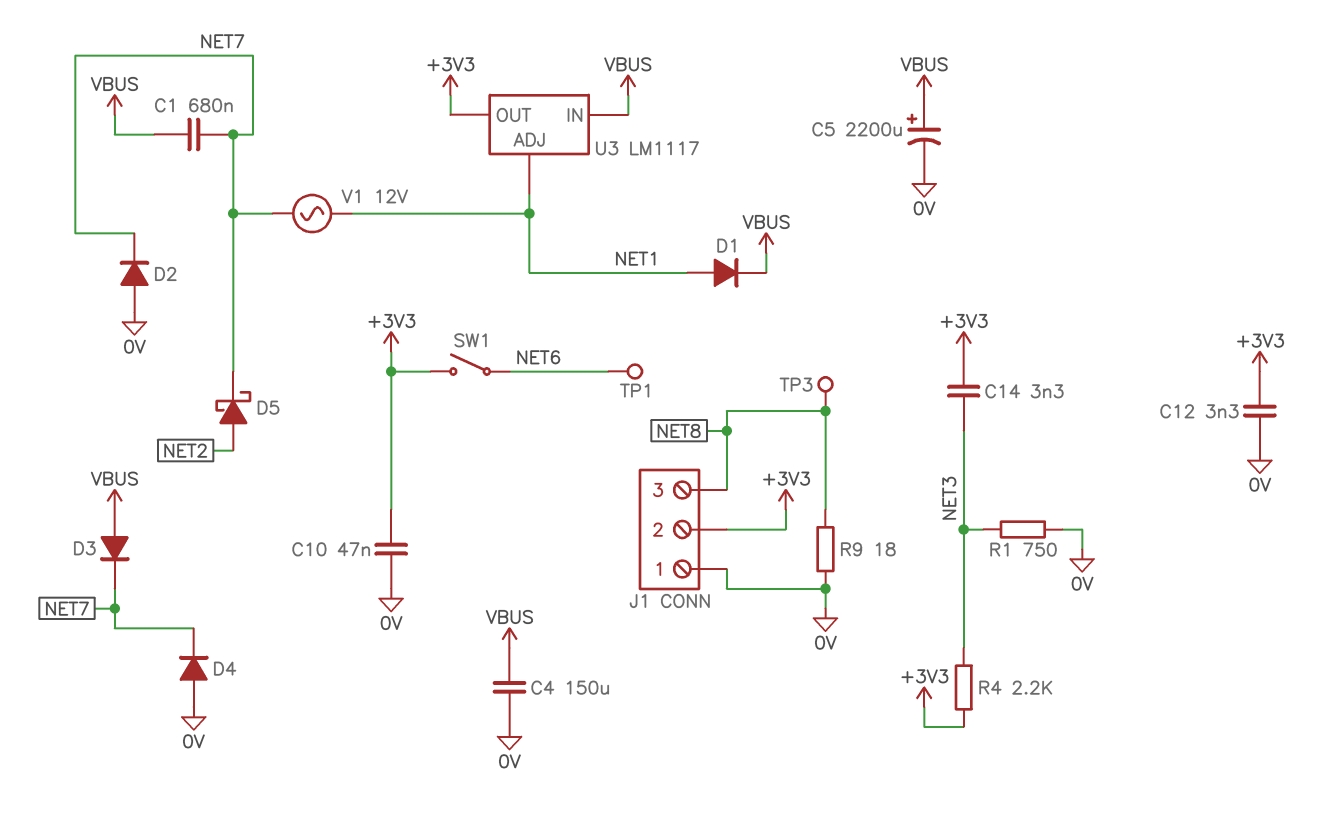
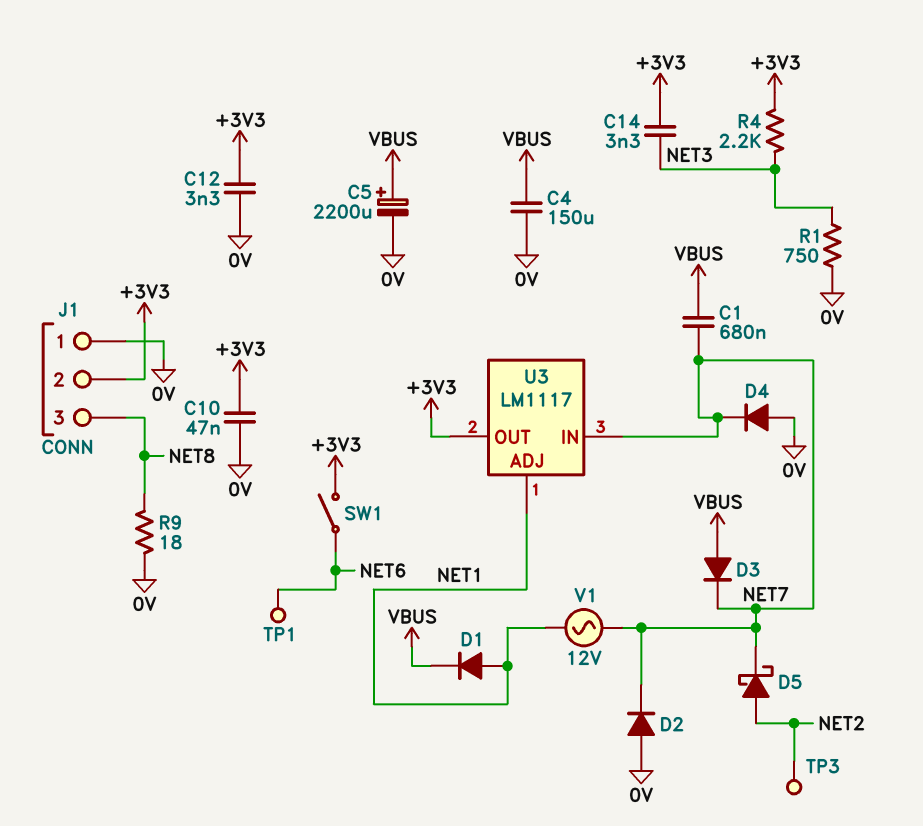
TP3: test point (NET8) -> test point (NET2)
U3 pin IN: VBUS -> NET7

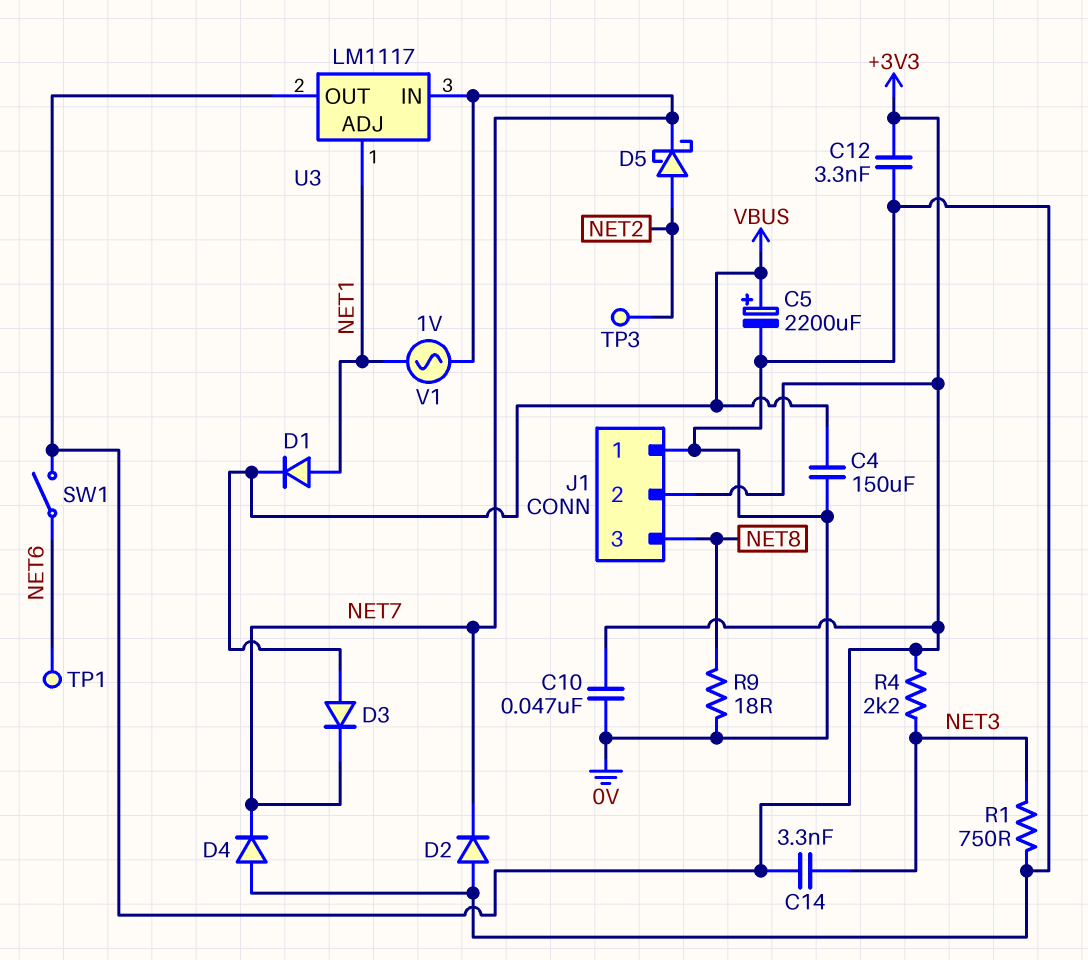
C1: 680nF (NET7, VBUS) -> none
V1: AC 12V (NET1, NET7) -> AC 1V (NET1, NET7)

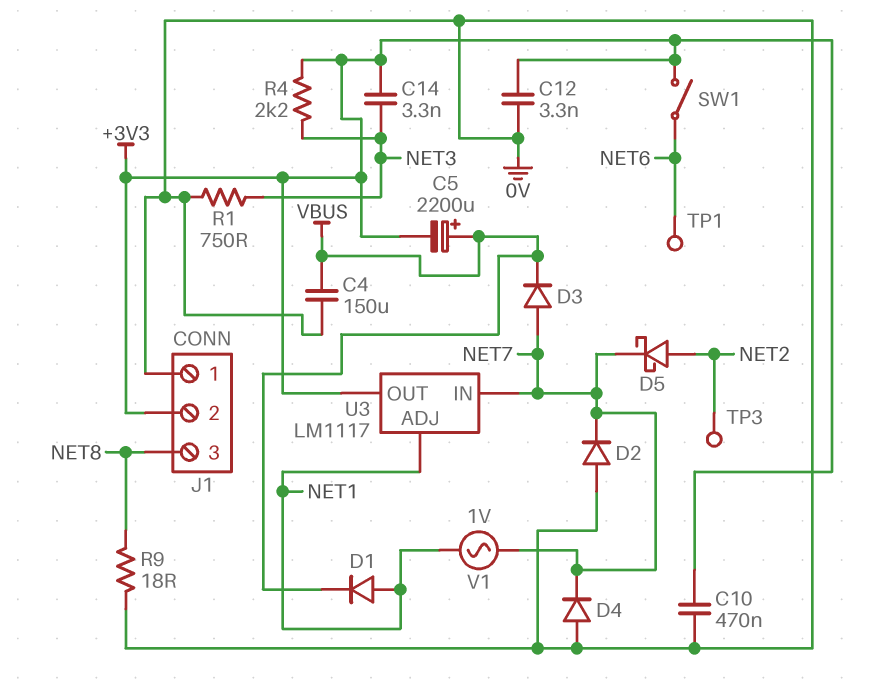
C5: 2200uF (plus VBUS, minus 0V) -> 2200uF (plus VBUS, minus +3V3)
C10: 47nF (+3V3, 0V) -> 470nF (+3V3, 0V)
D3: diode (A VBUS, K NET7) -> diode (A NET7, K VBUS)

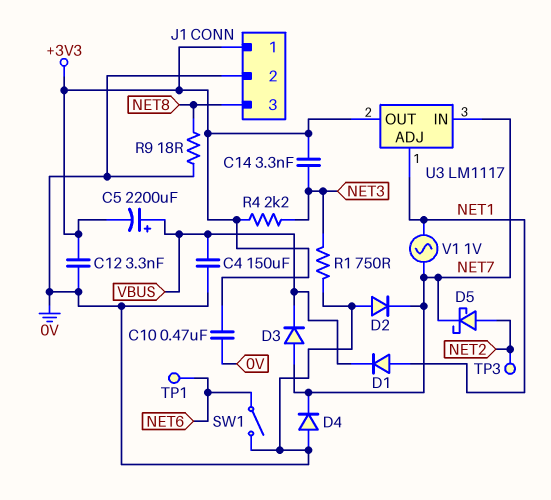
J1 pin 1: 0V -> +3V3
J1 pin 2: +3V3 -> 0V
SW1: switch (+3V3, NET6) -> switch (0V, NET6)

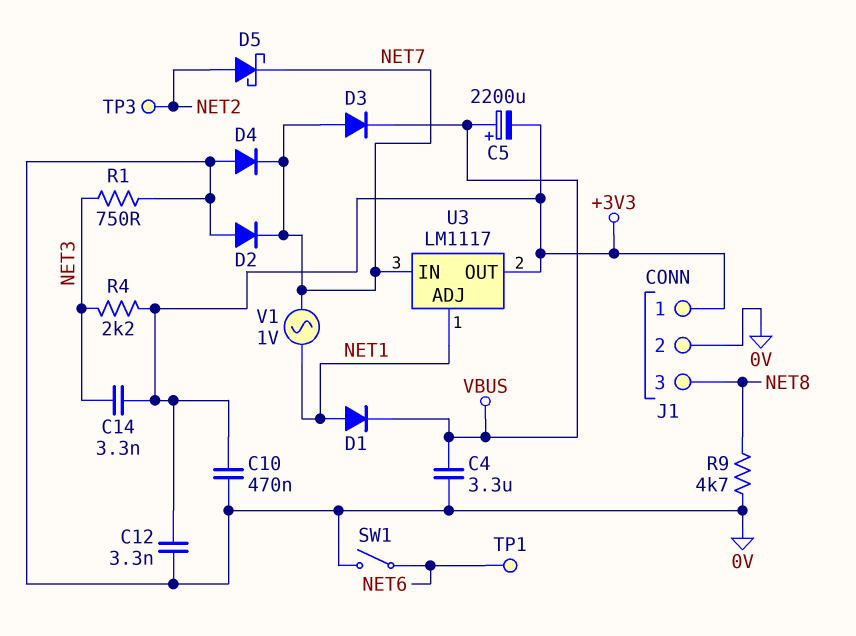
C4: 150uF (0V, VBUS) -> 3.3uF (0V, VBUS)
R9: 18 (0V, NET8) -> 4.7k (0V, NET8)

